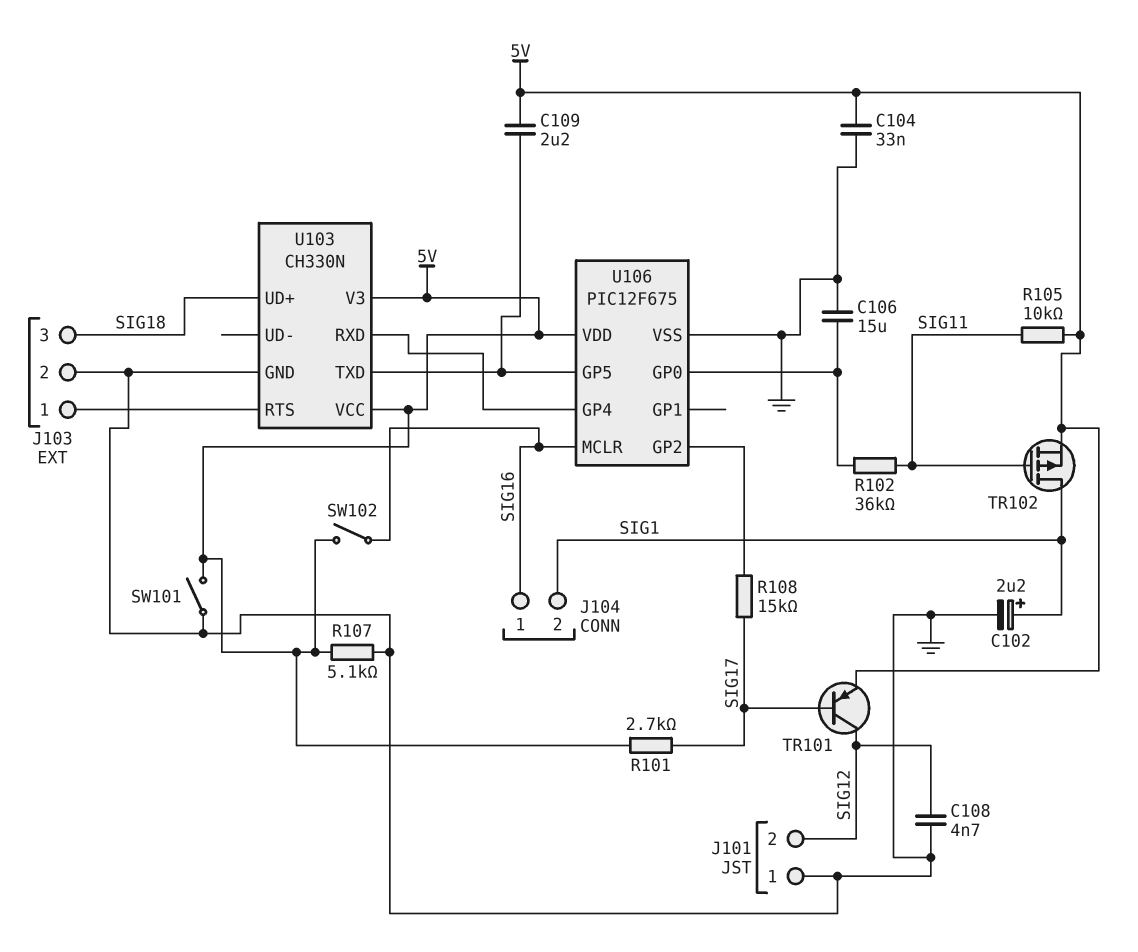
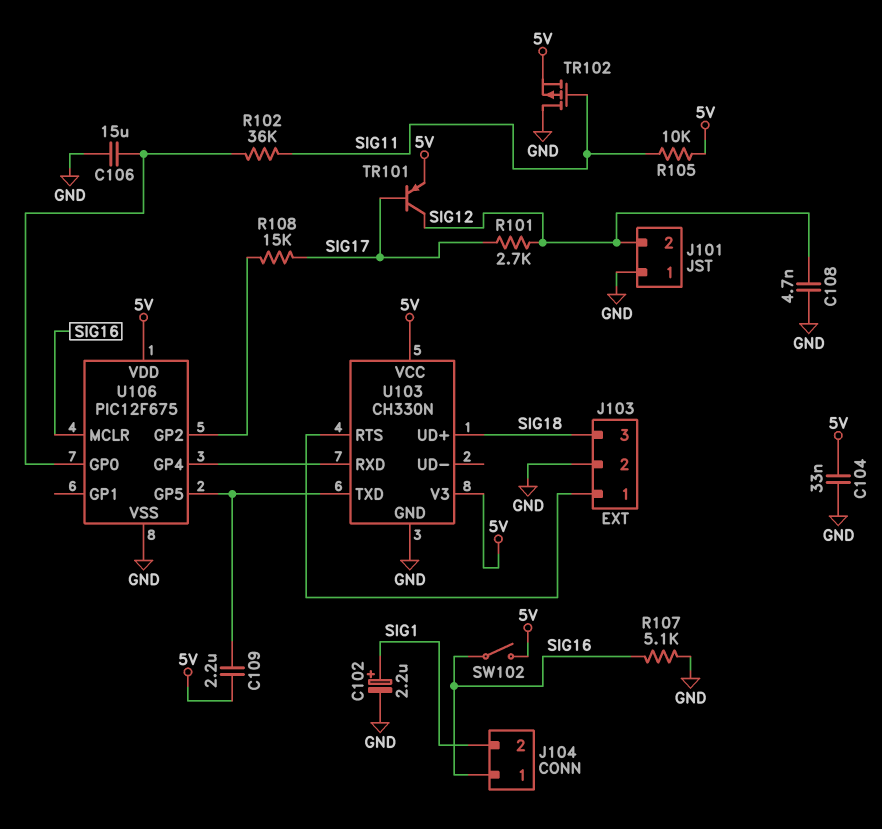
R101: 2.7k (5V, SIG17) -> 2.7k (SIG12, SIG17)
R107: 5.1k (5V, GND) -> 5.1k (GND, SIG16)
SW101: switch (5V, GND) -> none
TR102: PMOS (G SIG11, D SIG1, S 5V) -> PMOS (G SIG11, D GND, S 5V)

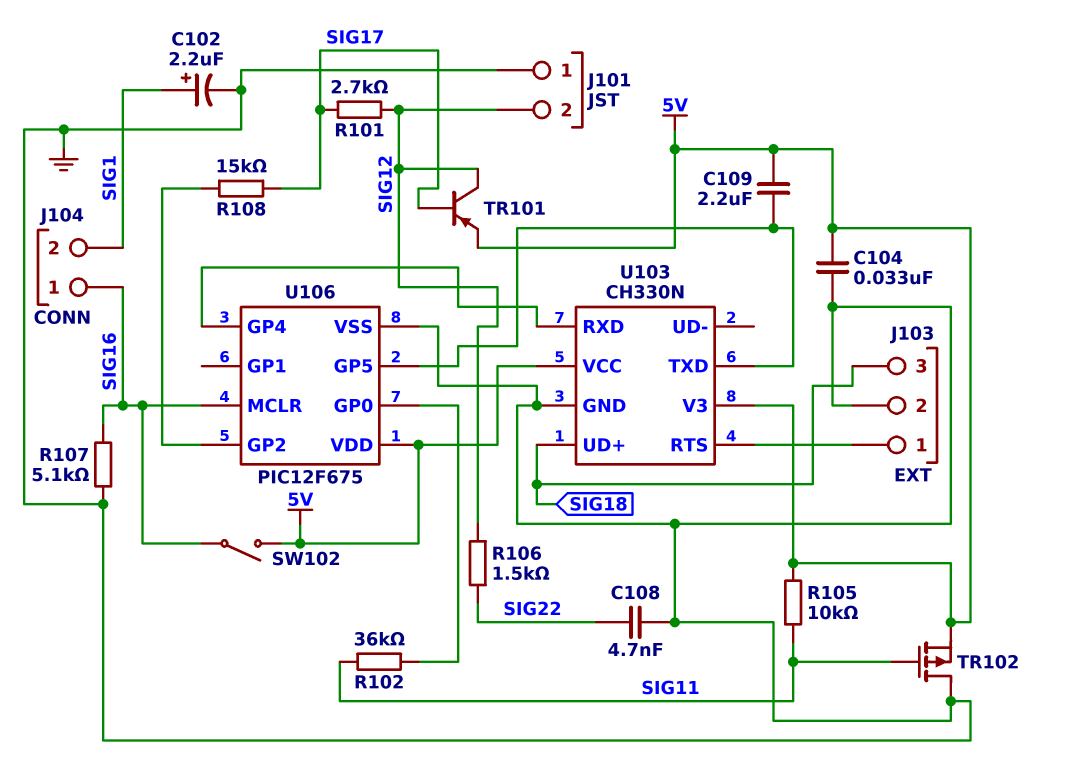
C106: 15uF (GND, U106/GP0) -> none
C108: 4.7nF (GND, SIG12) -> 4.7nF (GND, SIG22)
R106: none -> 1.5k (SIG12, SIG22)

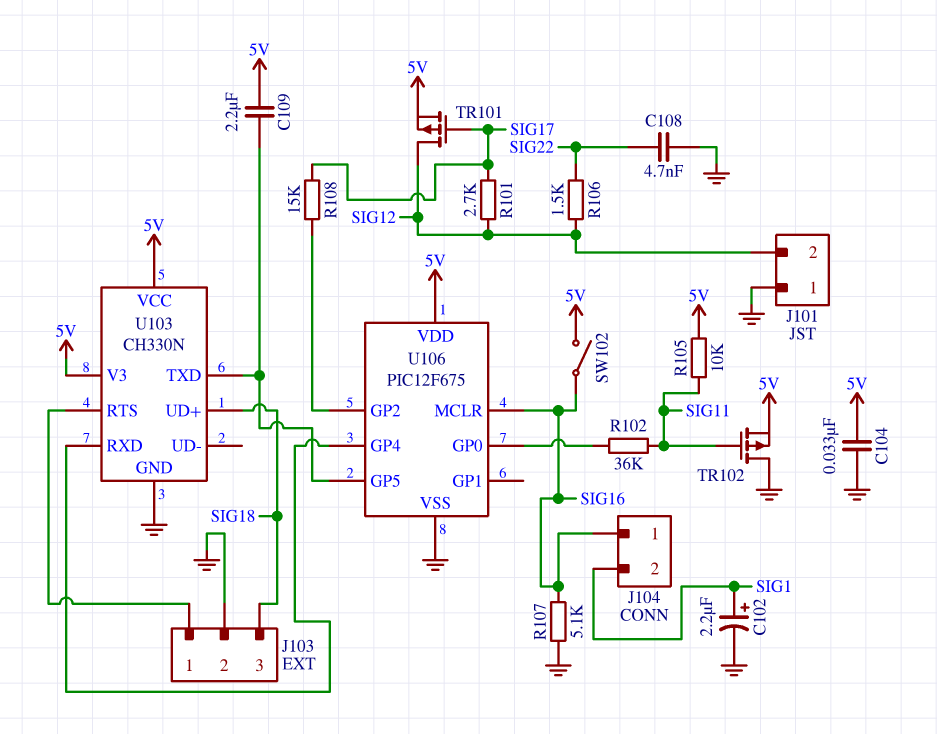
TR101: PNP (B SIG17, C SIG12, E 5V) -> PMOS (G SIG17, D SIG12, S 5V)

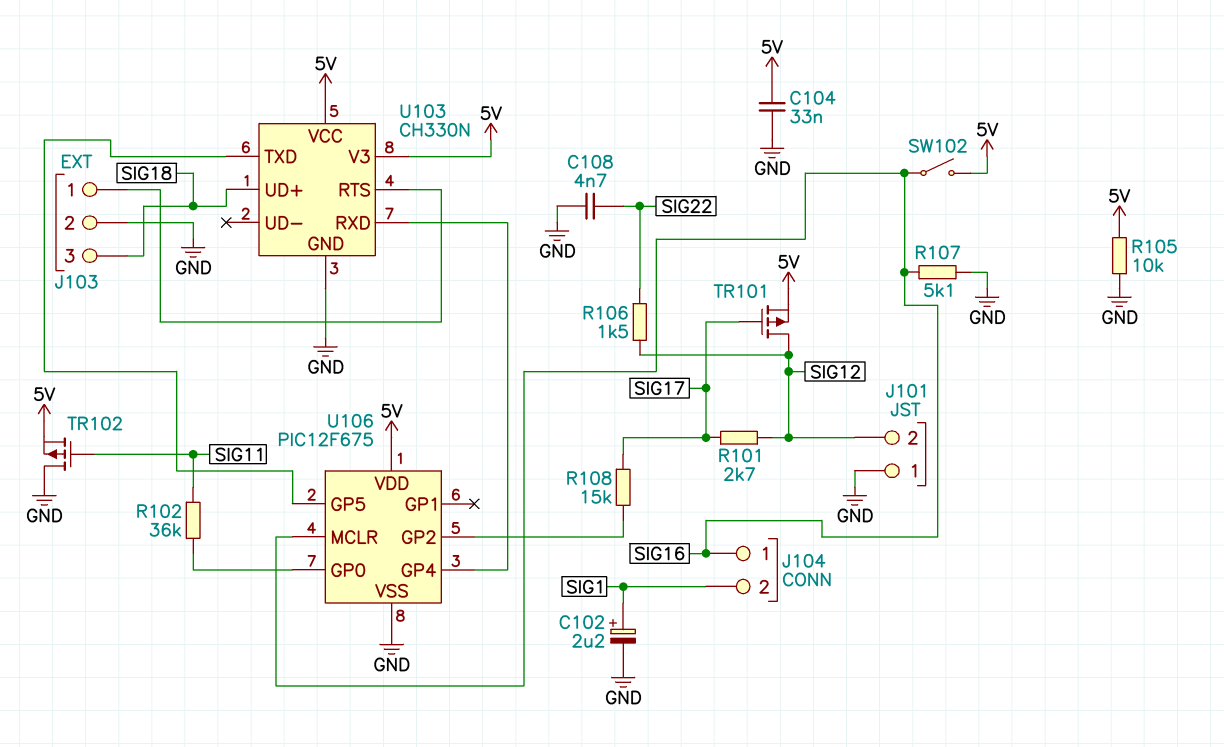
C109: 2.2uF (5V, U103/TXD) -> none
R105: 10k (5V, SIG11) -> 10k (5V, GND)

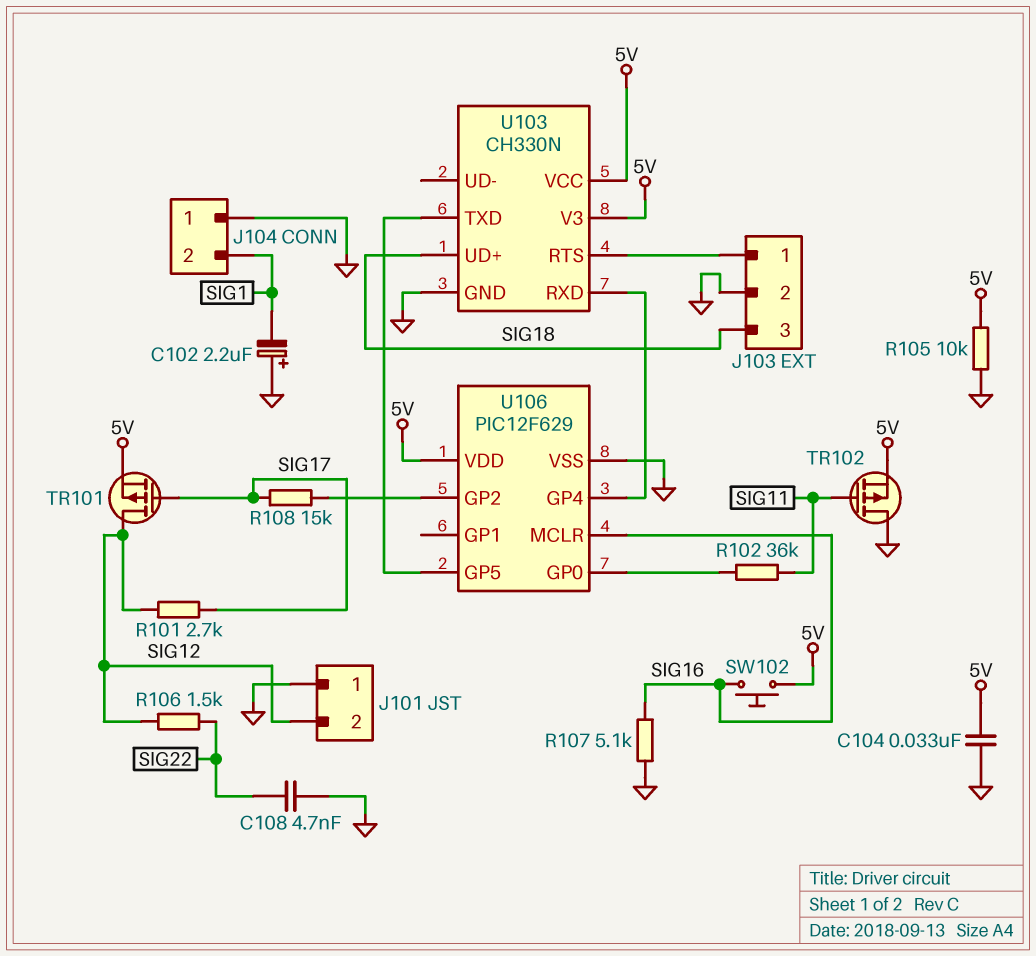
C102: 2.2uF (plus SIG1, minus GND) -> 2.2uF (plus GND, minus SIG1)
J104 pin 1: SIG16 -> GND
SW102: switch (5V, SIG16) -> button (5V, SIG16)
U106: PIC12F675 -> PIC12F629

